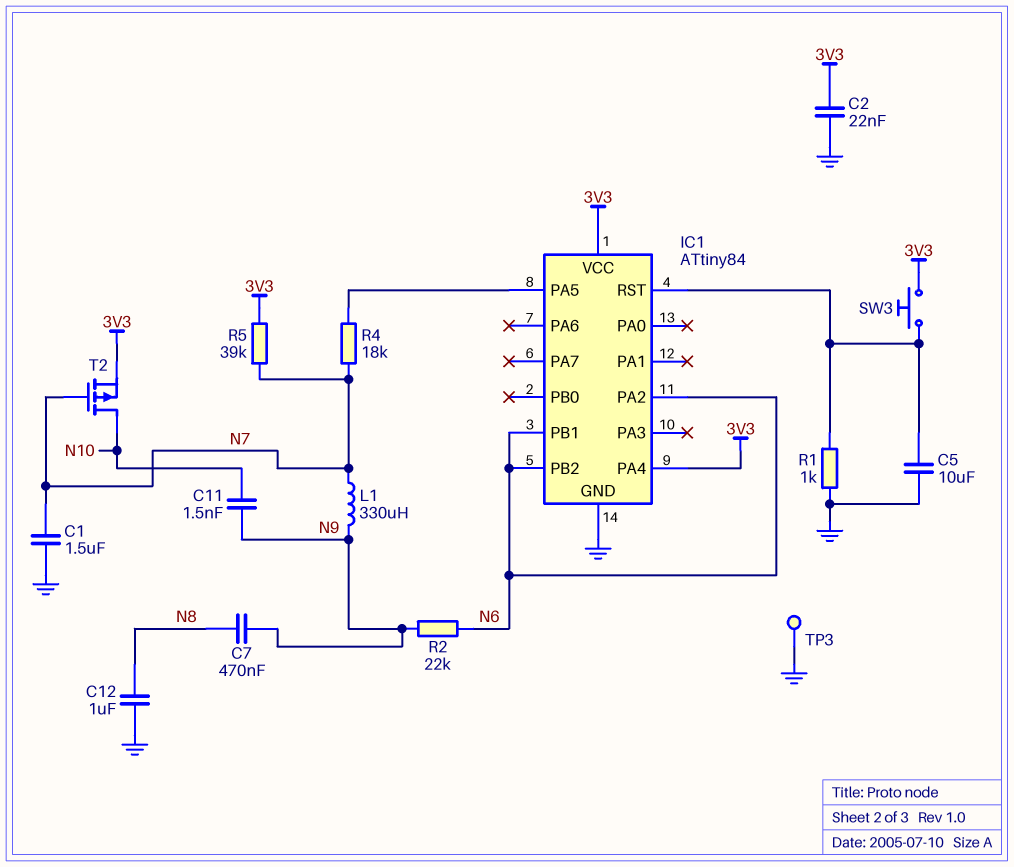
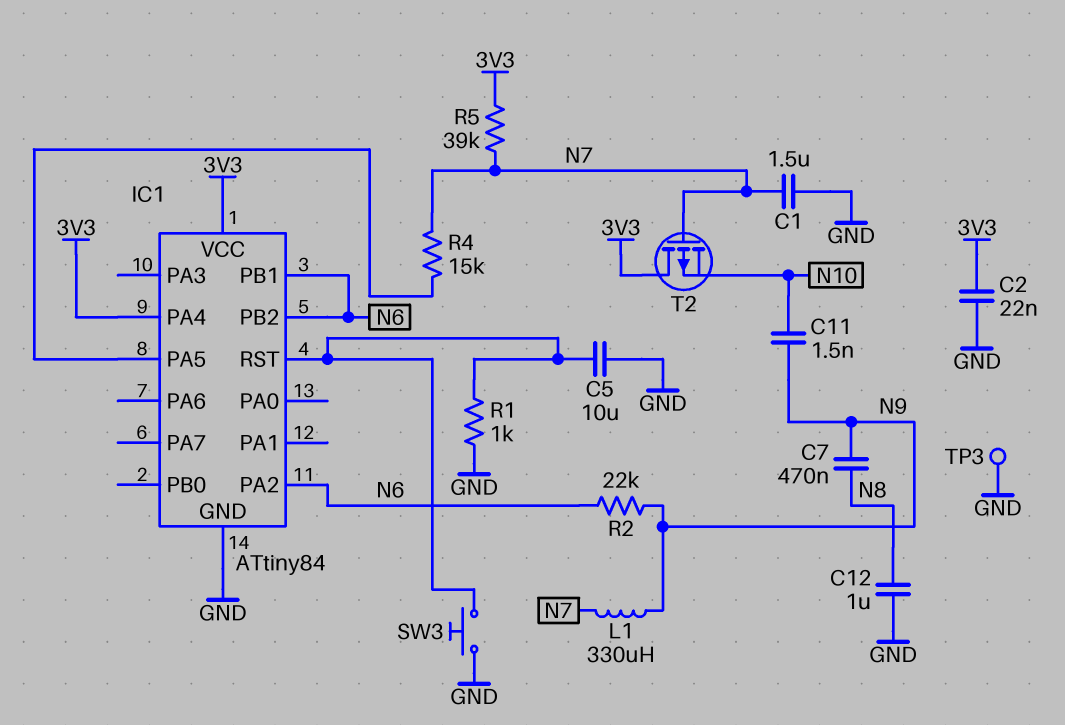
R4: 18k (IC1/PA5, N7) -> 15k (IC1/PA5, N7)
SW3: button (3V3, IC1/RST) -> button (GND, IC1/RST)
T2: PMOS (G N7, D N10, S 3V3) -> PMOS (G N7, D 3V3, S N10)

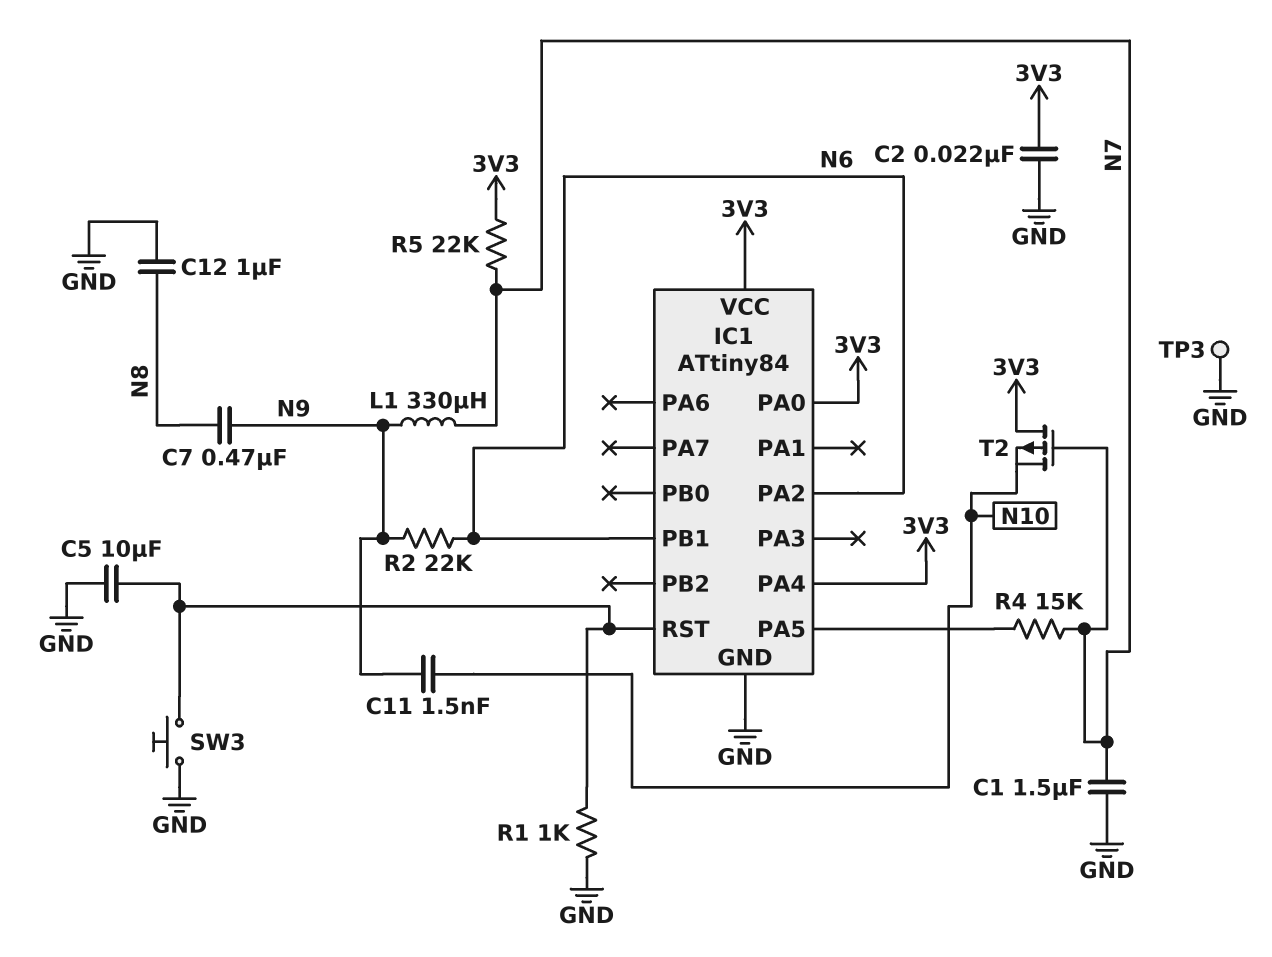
IC1 pin PA0: none -> 3V3
IC1 pin PB2: N6 -> none
R5: 39k (3V3, N7) -> 22k (3V3, N7)

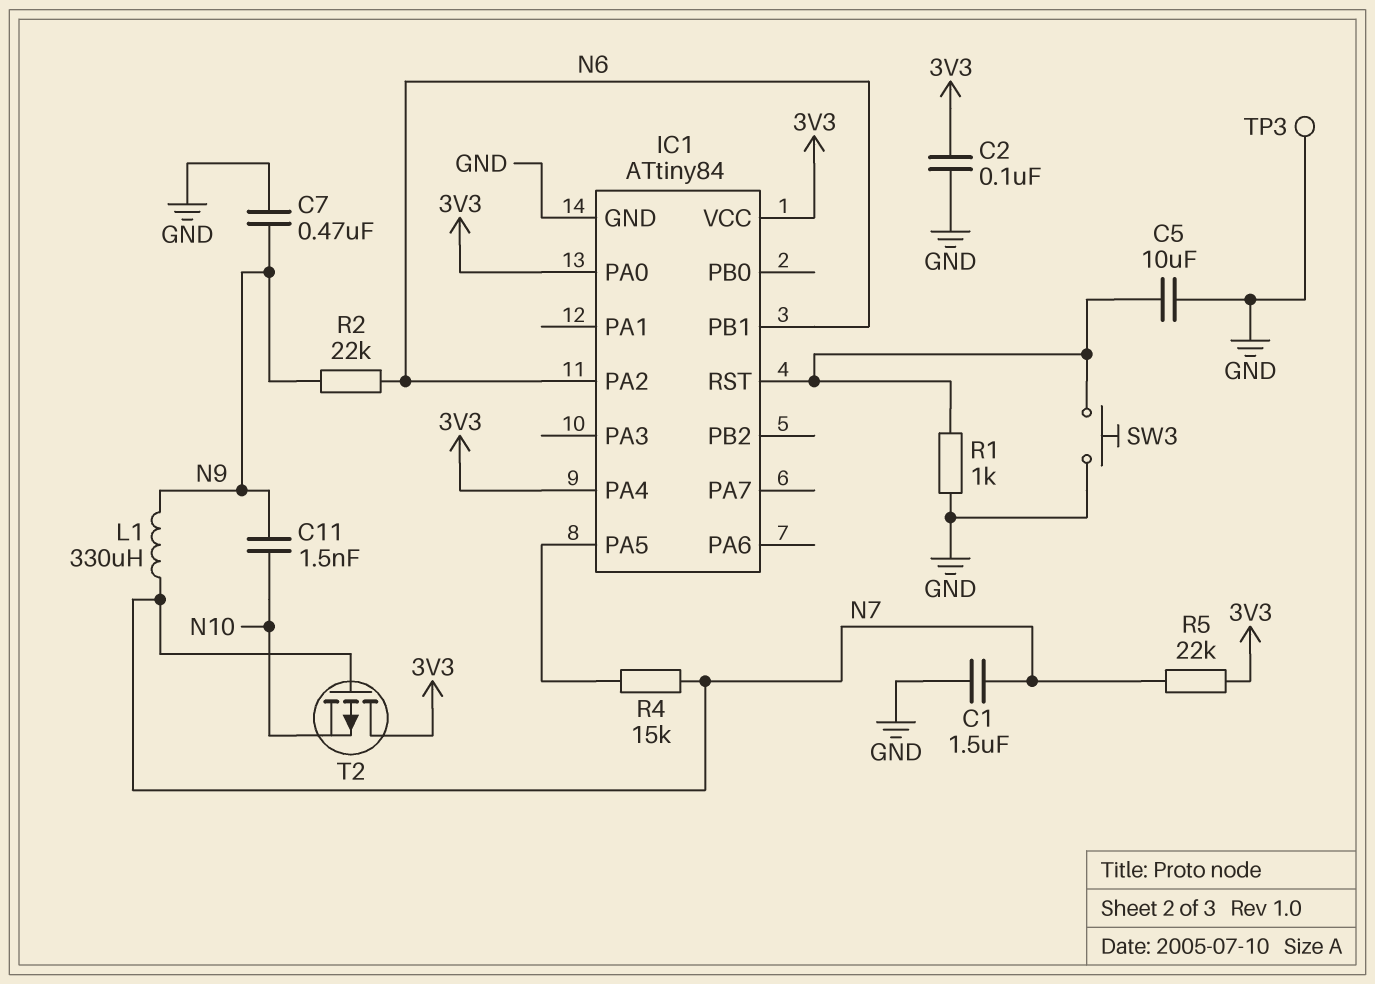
C2: 22nF (3V3, GND) -> 100nF (3V3, GND)
C7: 470nF (N8, N9) -> 470nF (GND, N9)
C12: 1uF (GND, N8) -> none

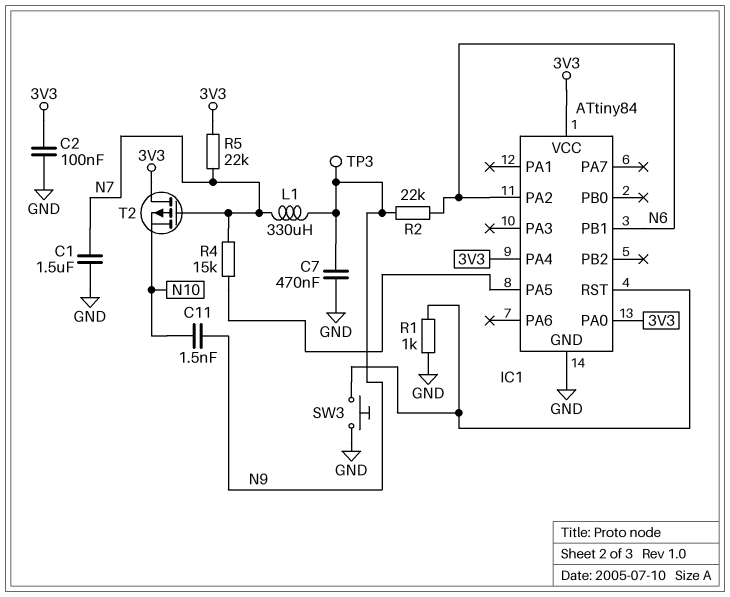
C5: 10uF (GND, IC1/RST) -> none
TP3: test point (GND) -> test point (N9)

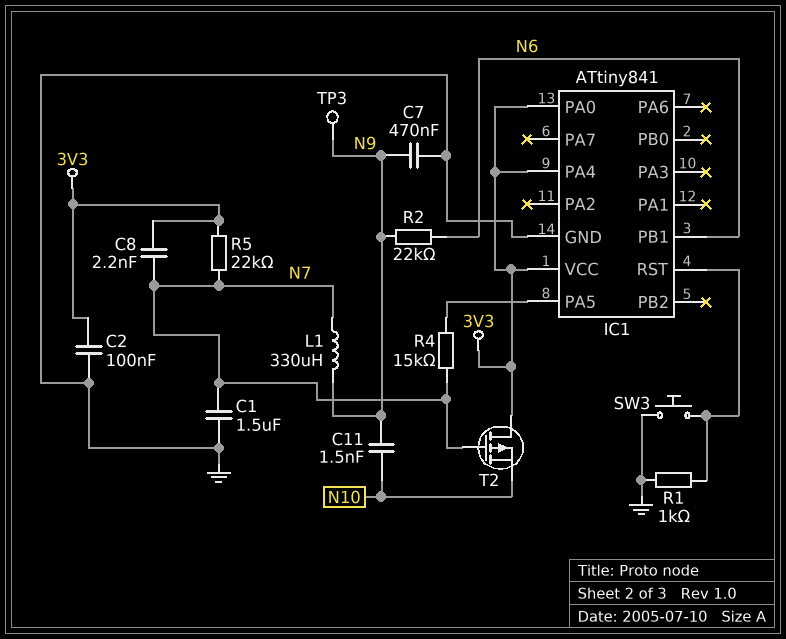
C8: none -> 2.2nF (3V3, N7)
IC1: ATtiny84 -> ATtiny841
IC1 pin PA2: N6 -> none

